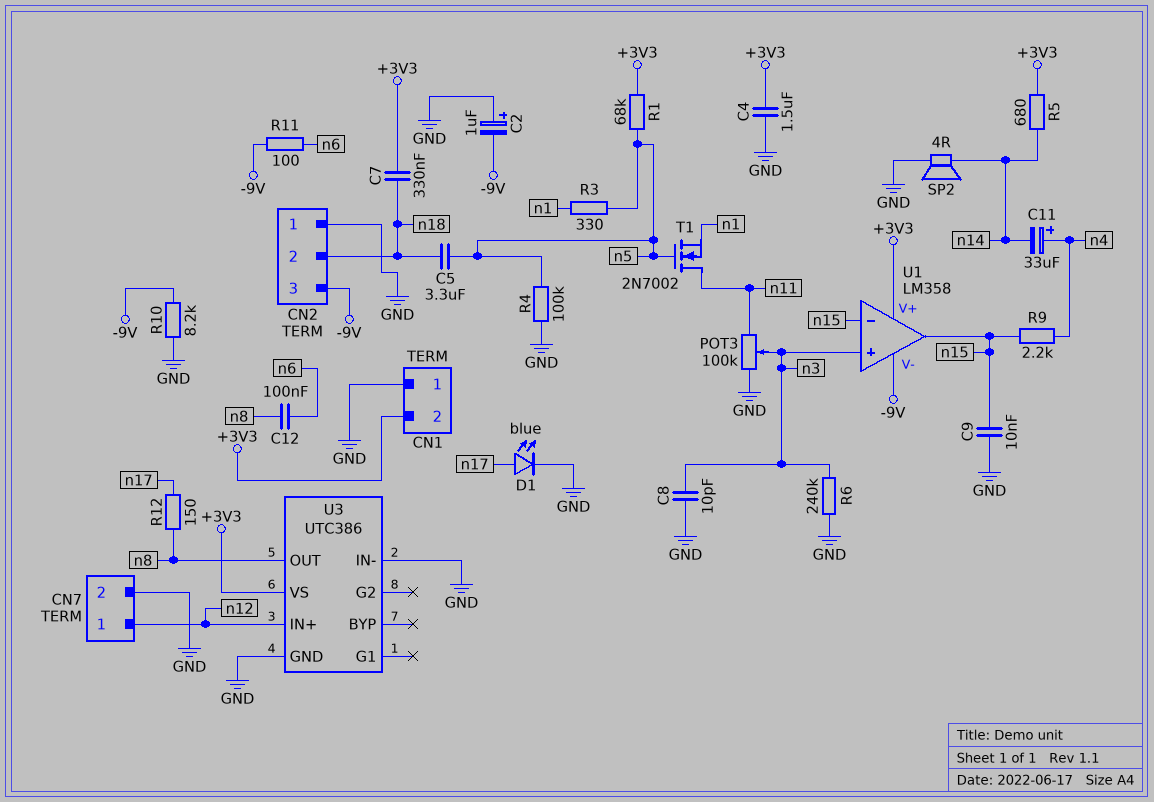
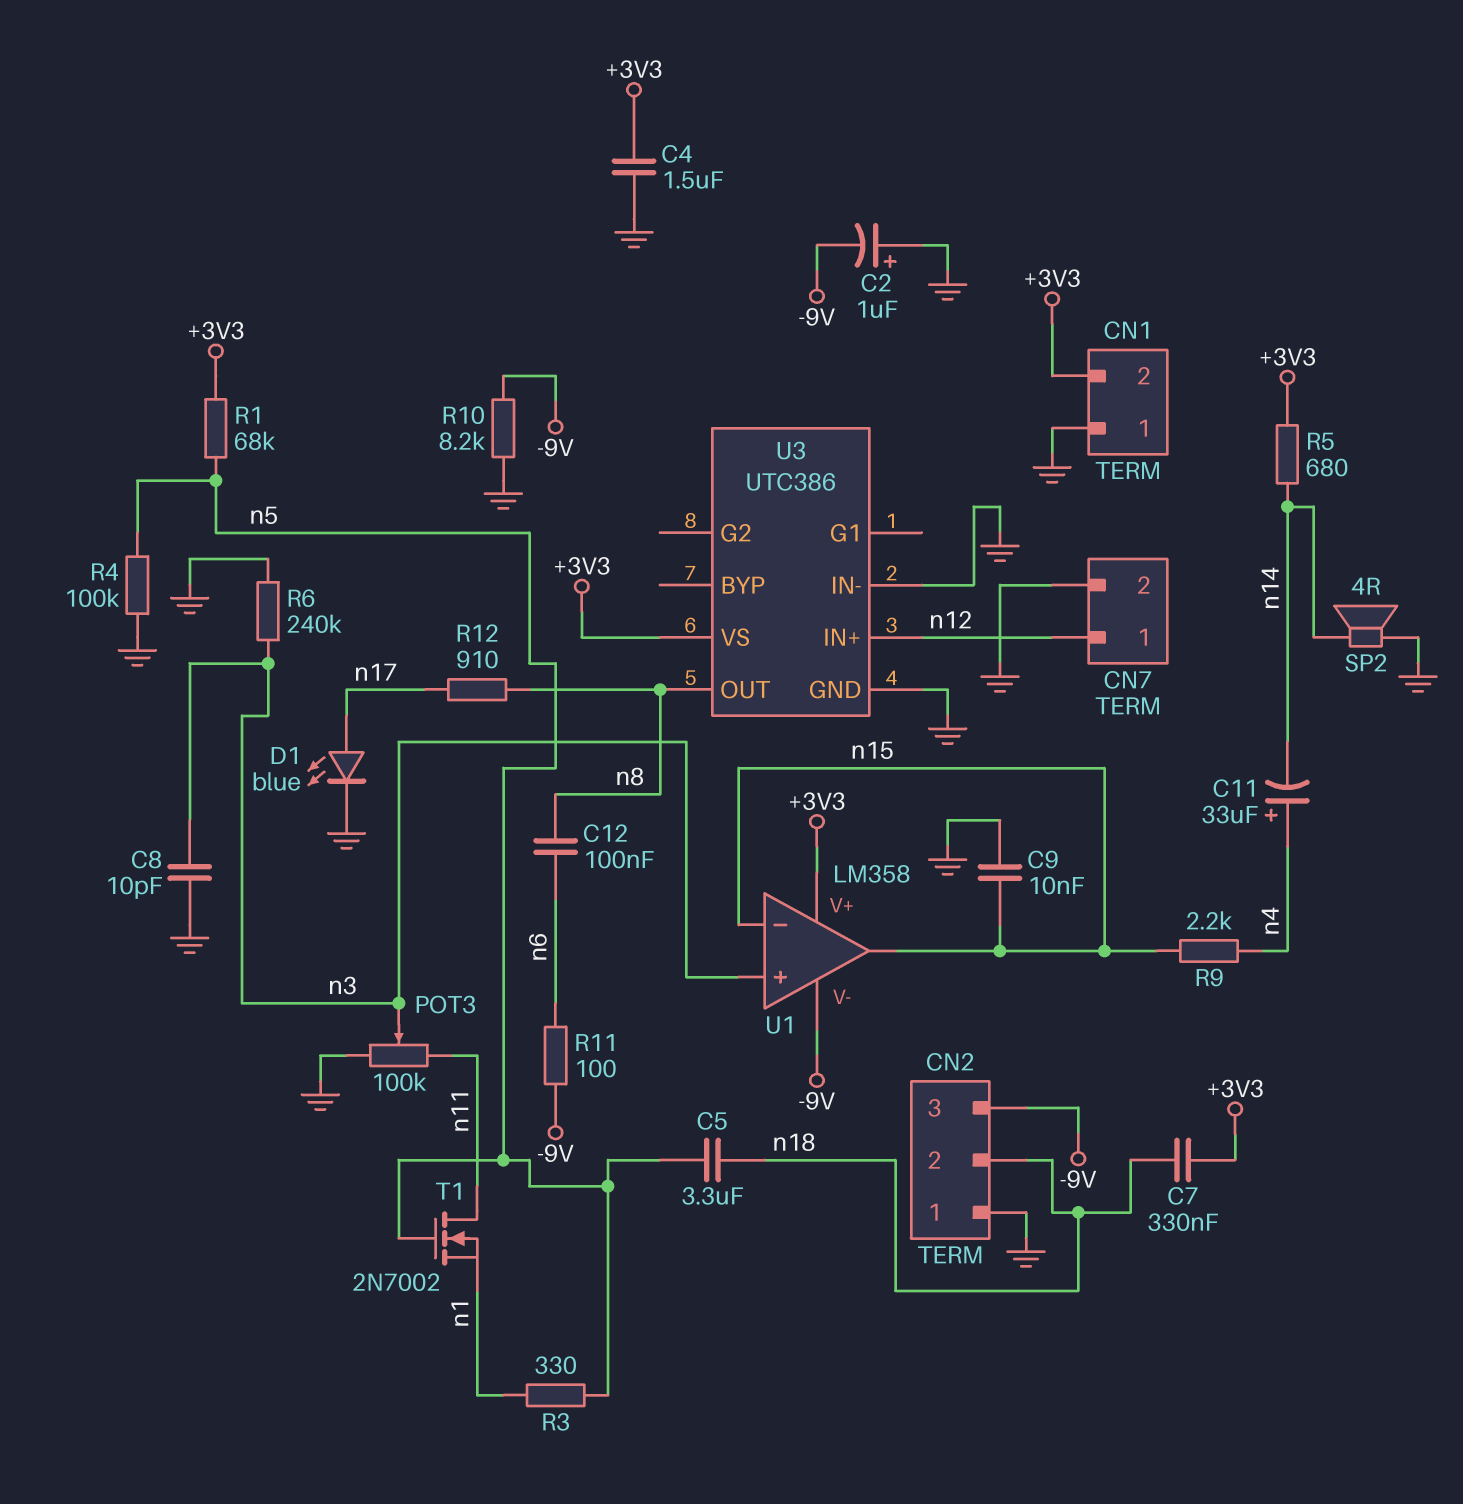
R12: 150 (n8, n17) -> 910 (n8, n17)

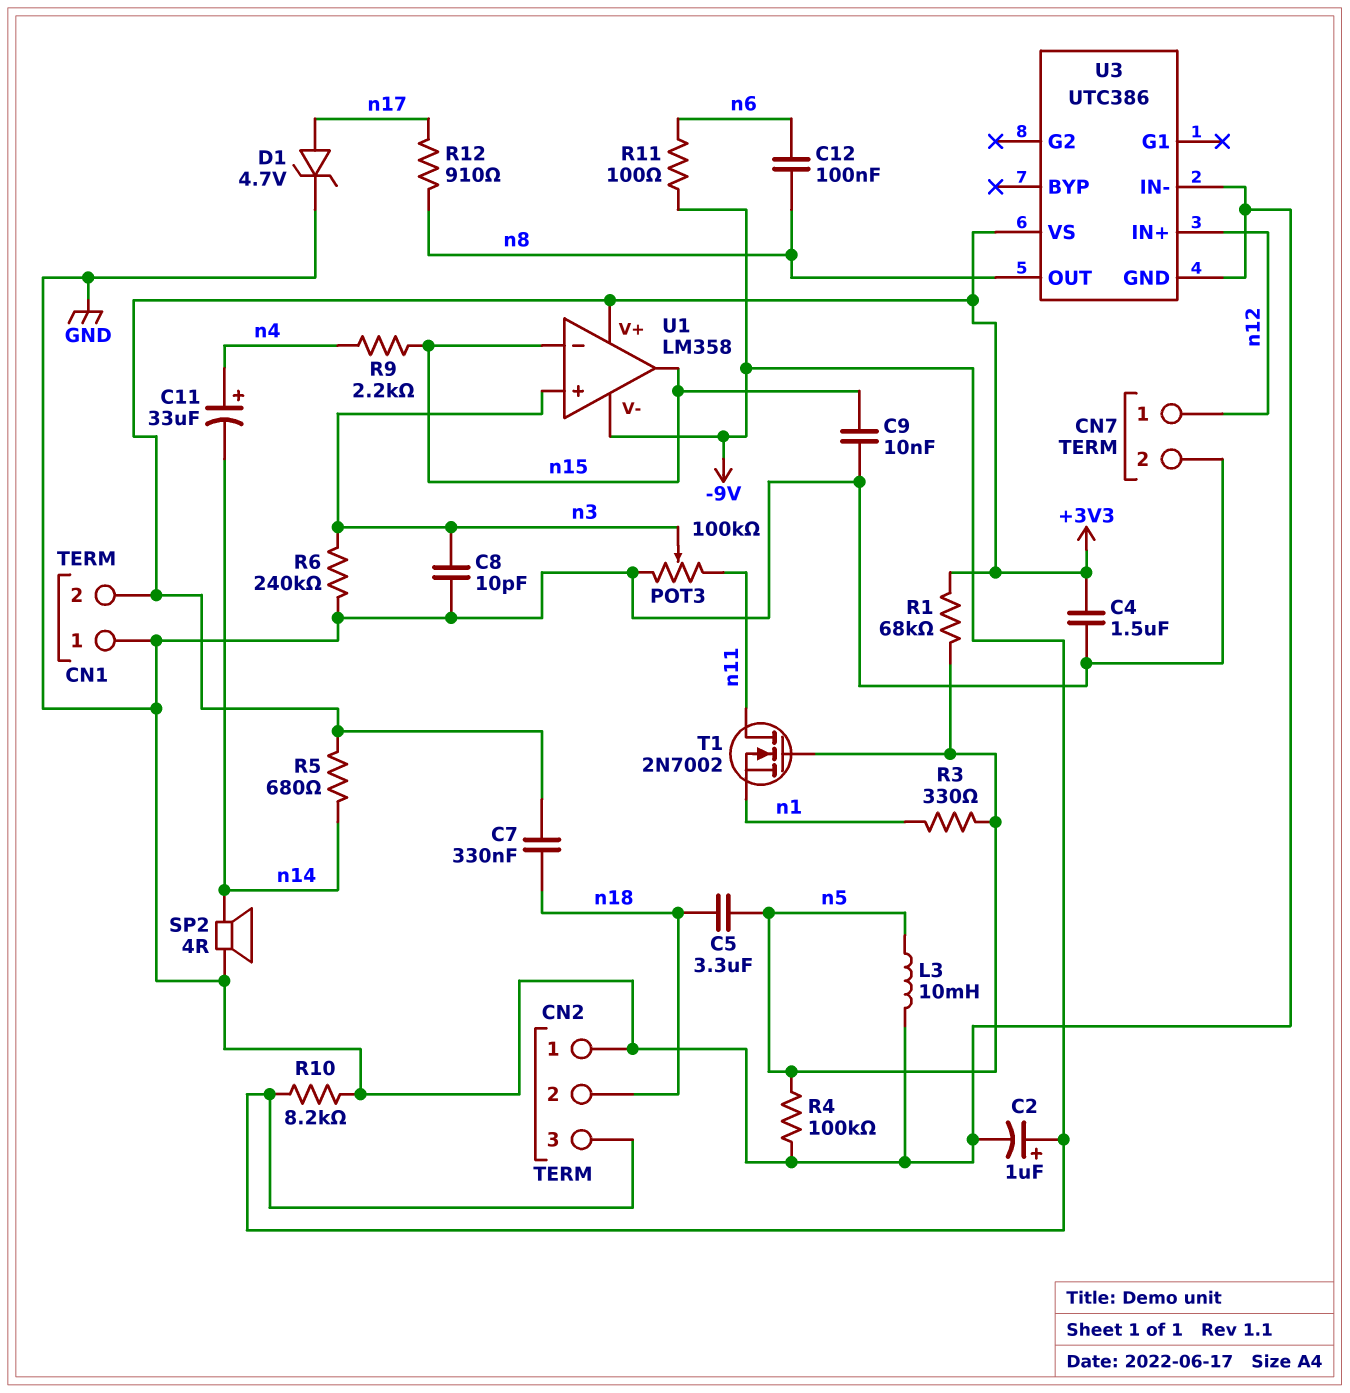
C2: 1uF (plus GND, minus -9V) -> 1uF (plus -9V, minus GND)
D1: LED blue (A n17, K GND) -> zener 4.7V (A n17, K GND)
L3: none -> 10mH (GND, n5)

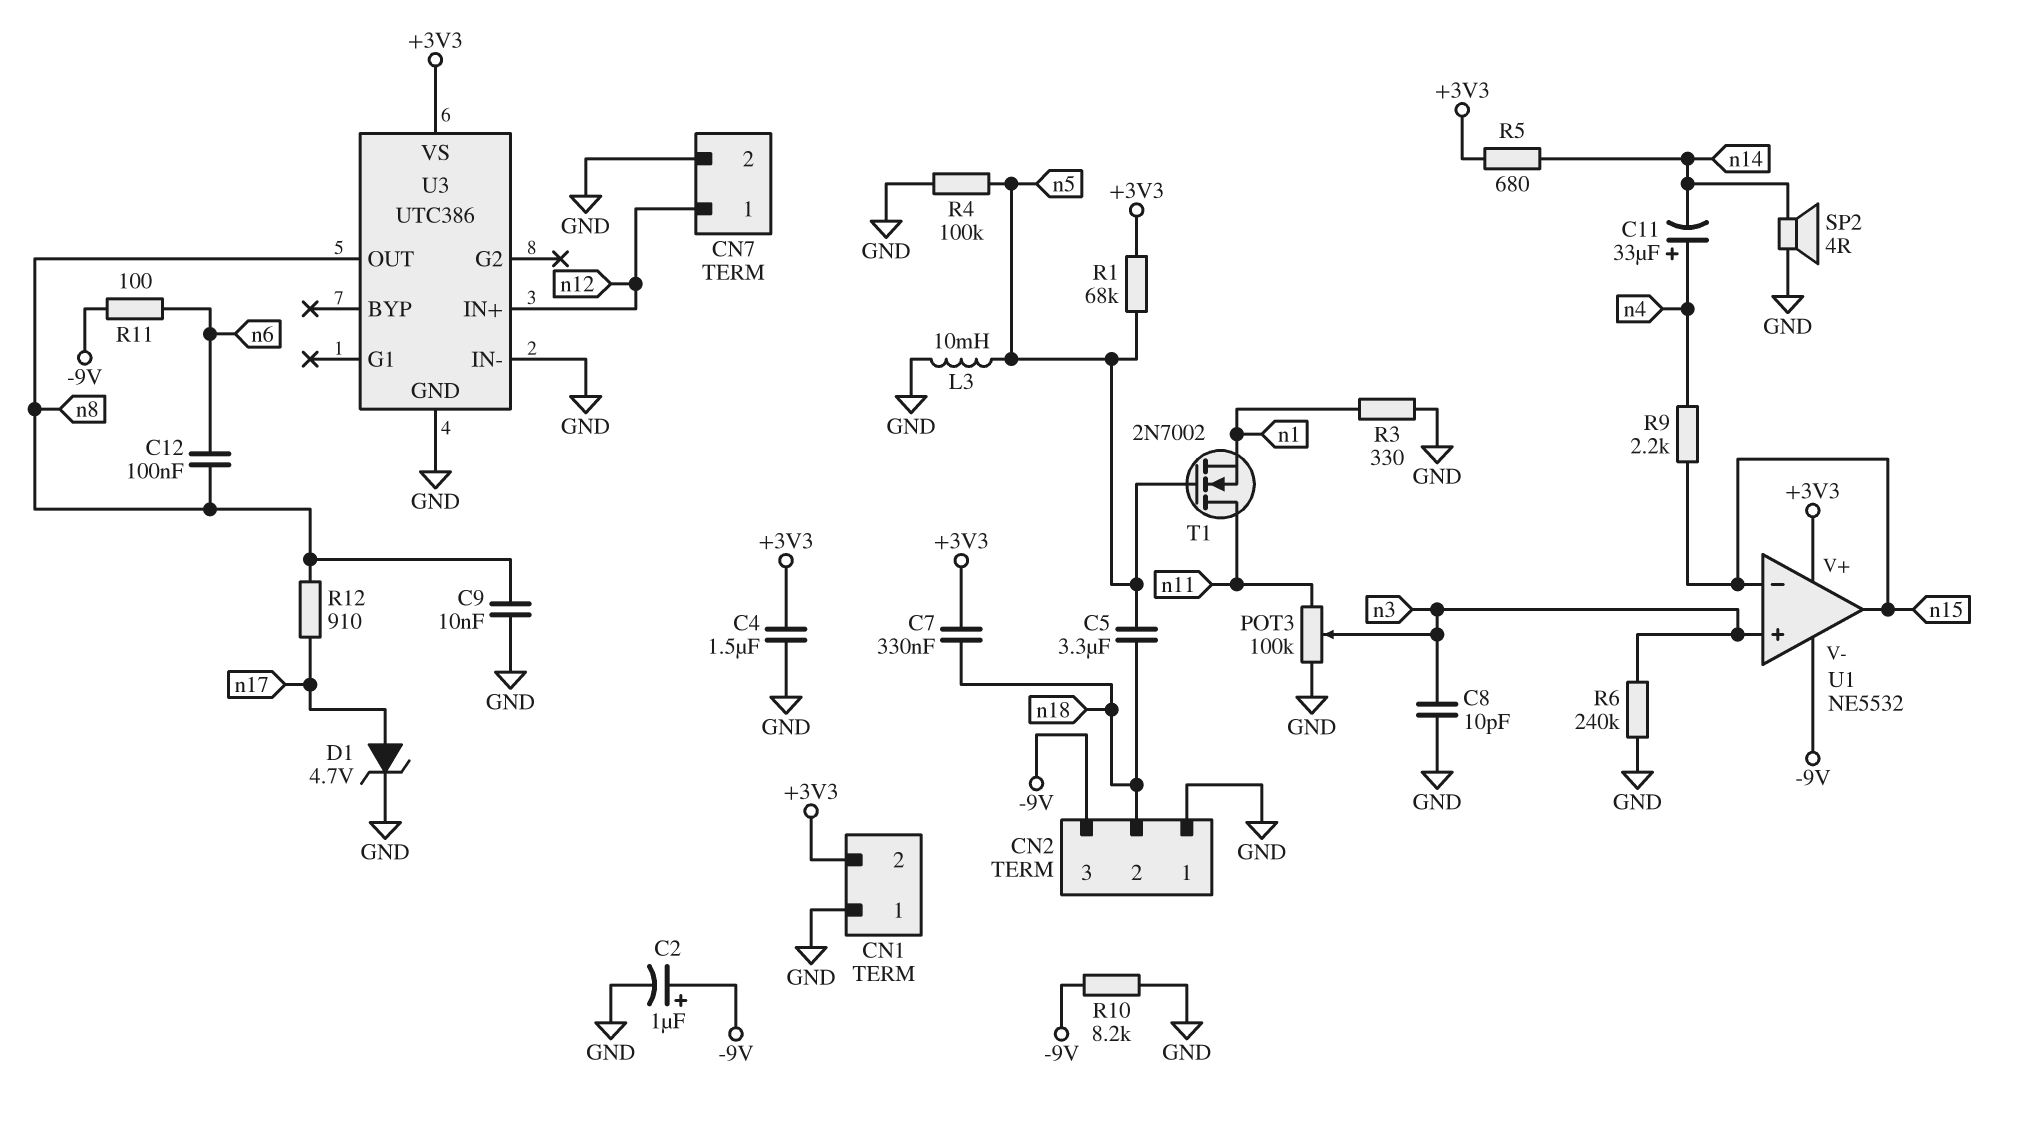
C9: 10nF (GND, n15) -> 10nF (GND, n8)
R3: 330 (n1, n5) -> 330 (GND, n1)
U1: LM358 -> NE5532

